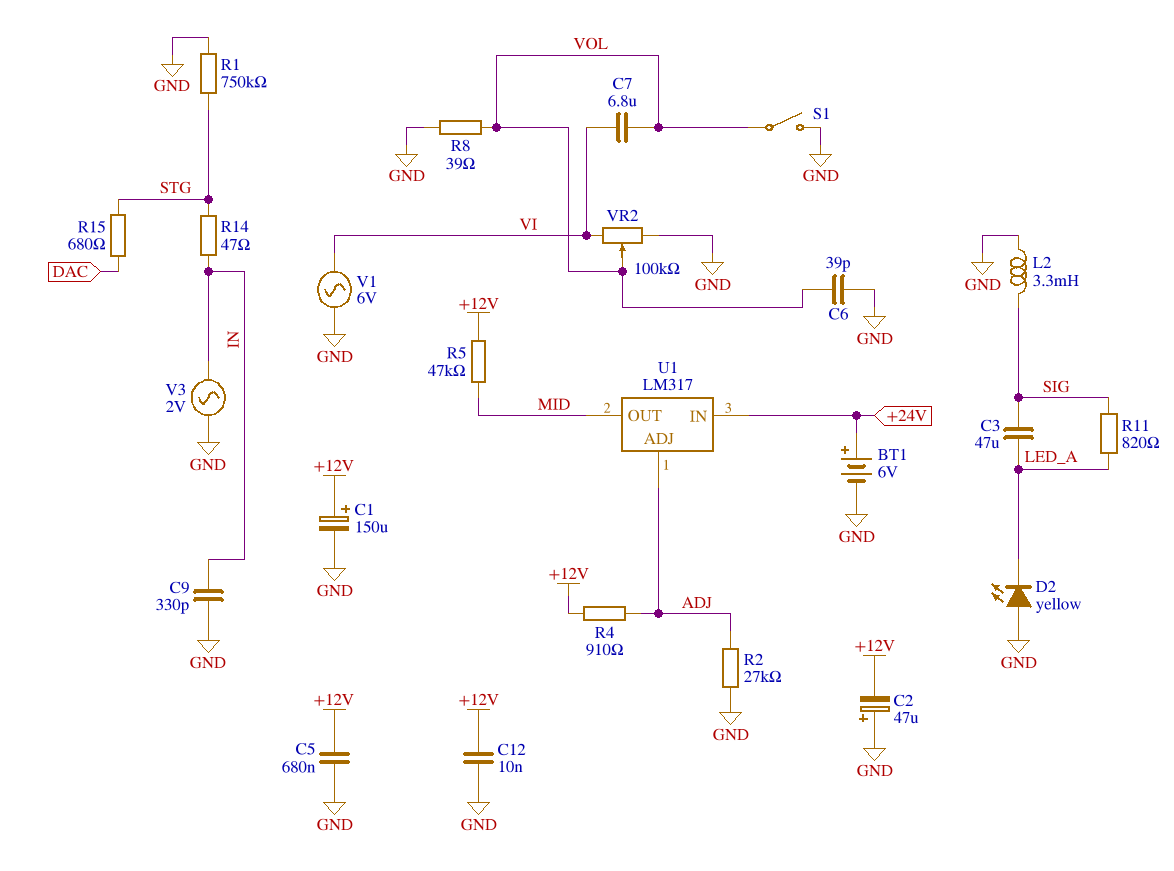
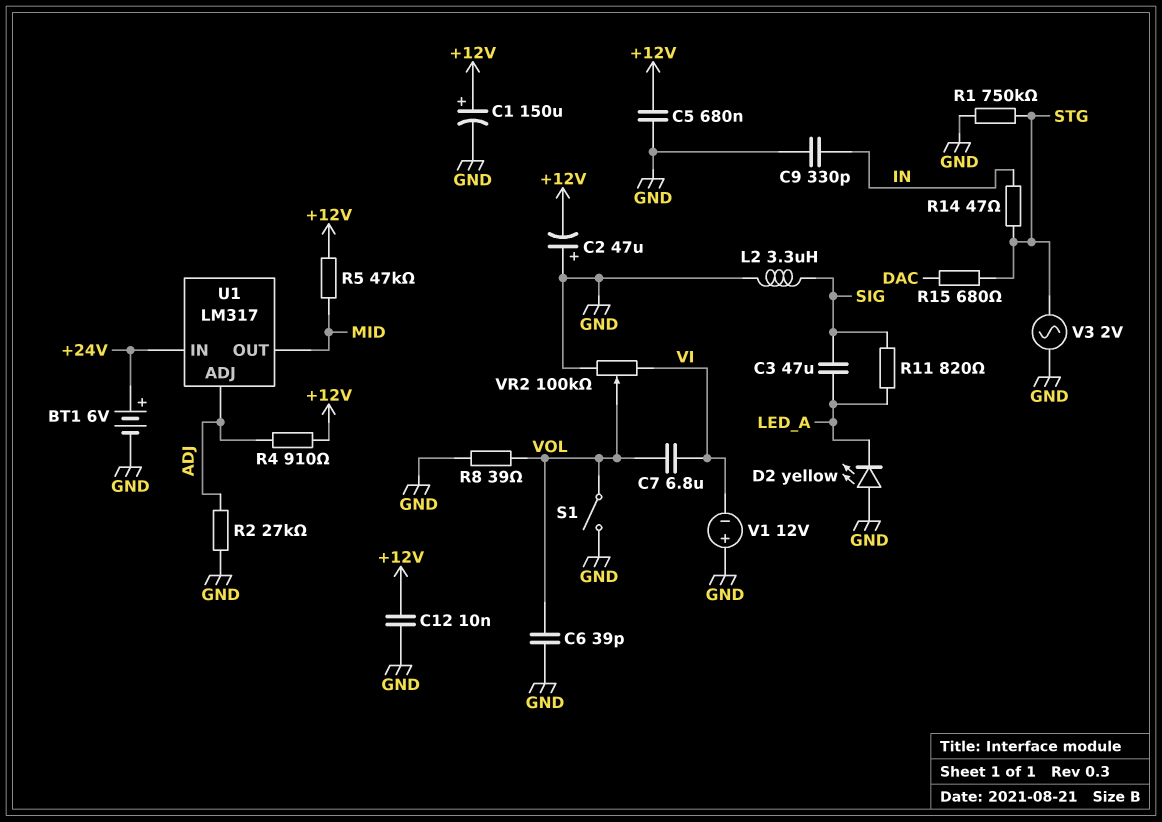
L2: 3.3mH (GND, SIG) -> 3.3uH (GND, SIG)
V1: AC 6V (GND, VI) -> 12V (plus GND, minus VI)
V3: AC 2V (GND, IN) -> AC 2V (GND, STG)

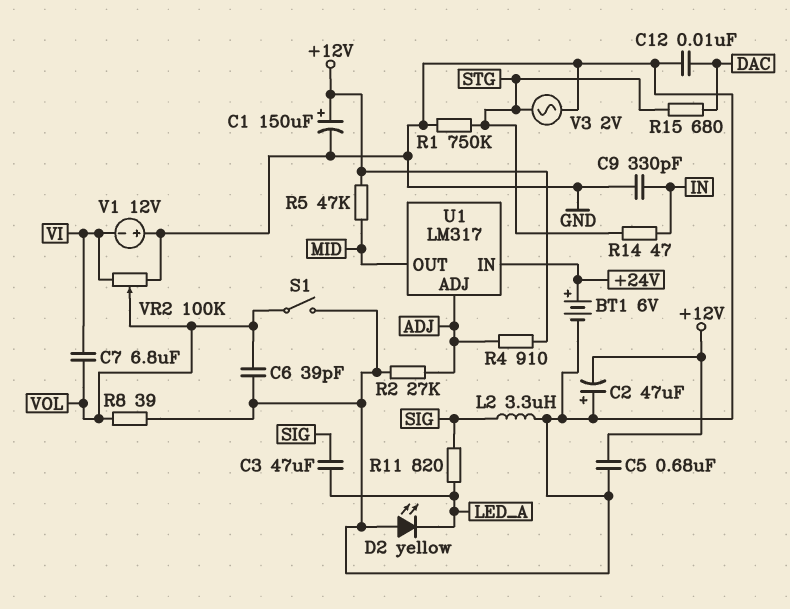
C12: 10nF (+12V, GND) -> 10nF (DAC, GND)

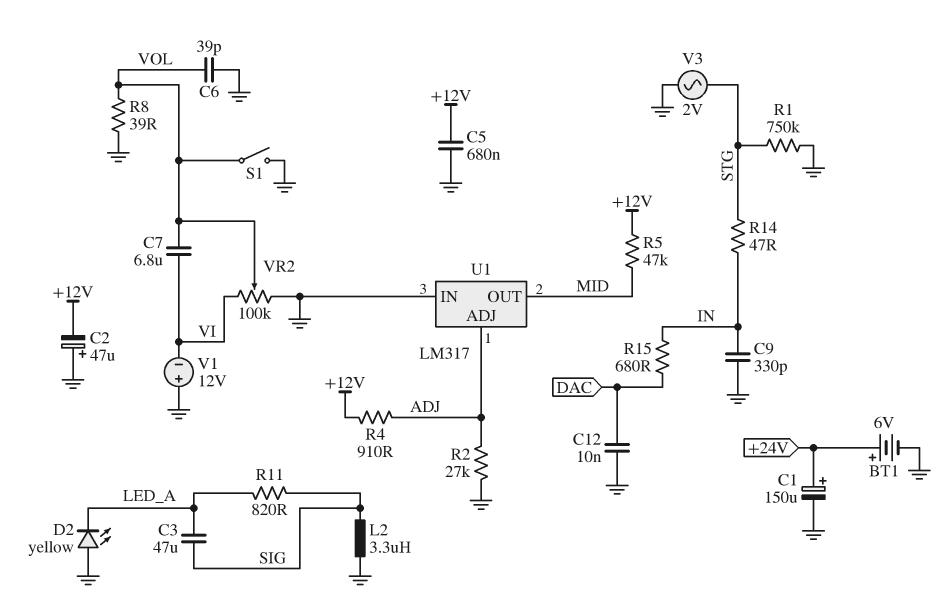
C1: 150uF (plus +12V, minus GND) -> 150uF (plus +24V, minus GND)
R15: 680 (DAC, STG) -> 680 (DAC, IN)
U1 pin IN: +24V -> GND

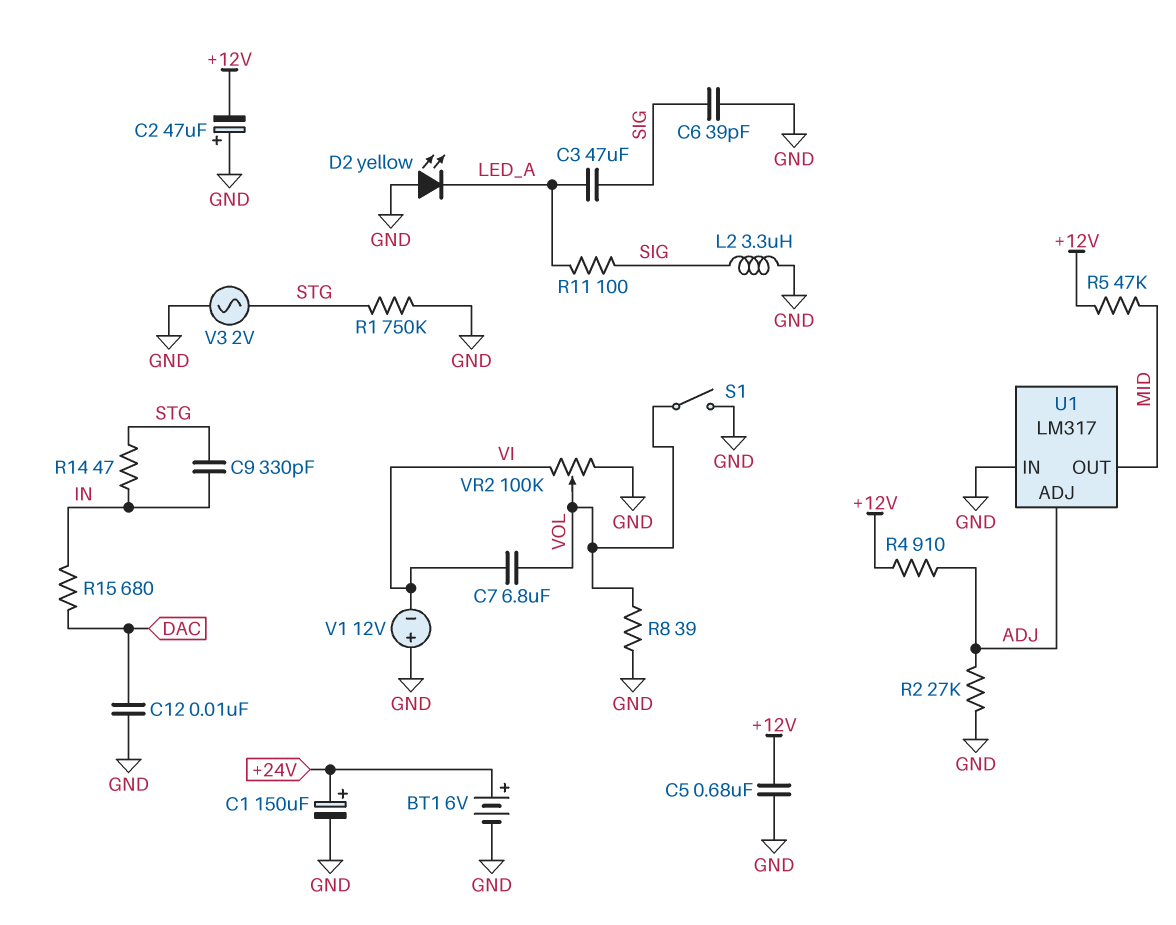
C6: 39pF (GND, VOL) -> 39pF (GND, SIG)
C9: 330pF (GND, IN) -> 330pF (IN, STG)
R11: 820 (LED_A, SIG) -> 100 (LED_A, SIG)

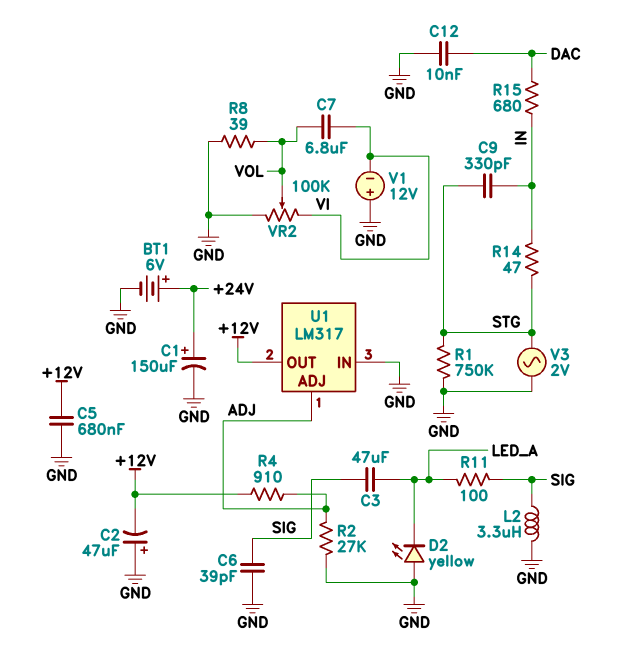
R5: 47k (+12V, MID) -> none
S1: switch (GND, VOL) -> none
U1 pin OUT: MID -> +12V

